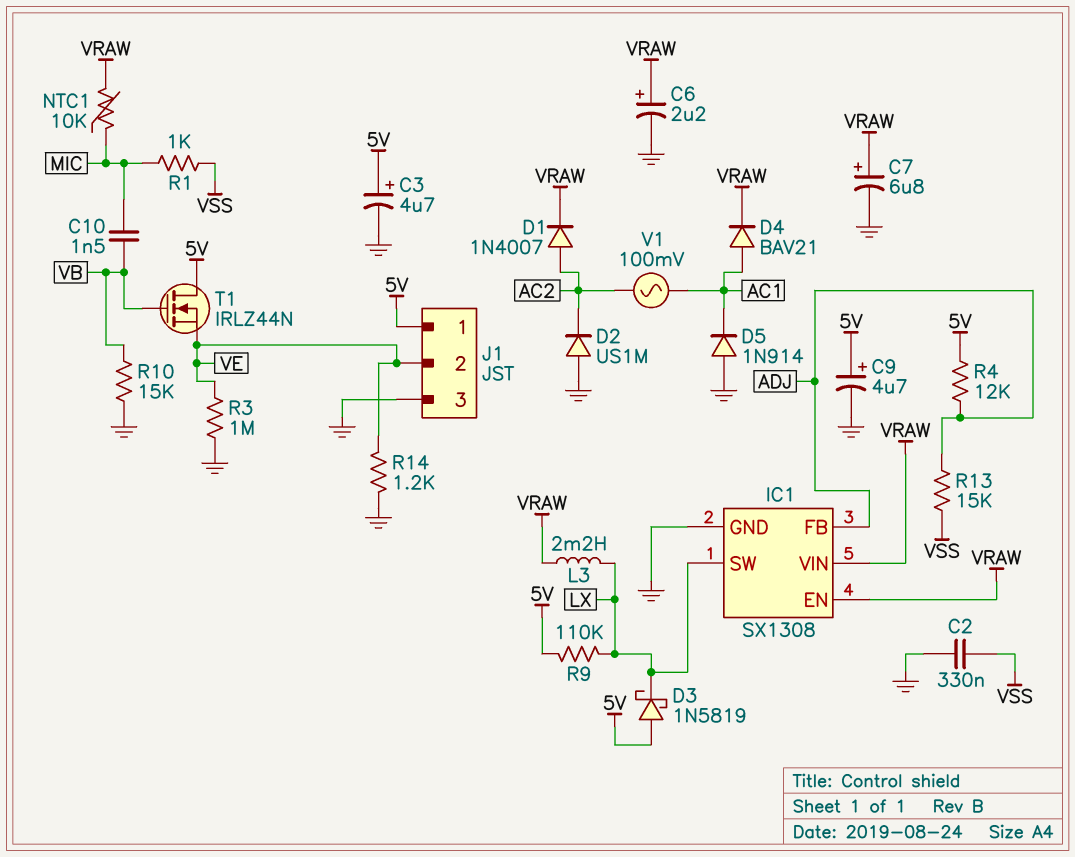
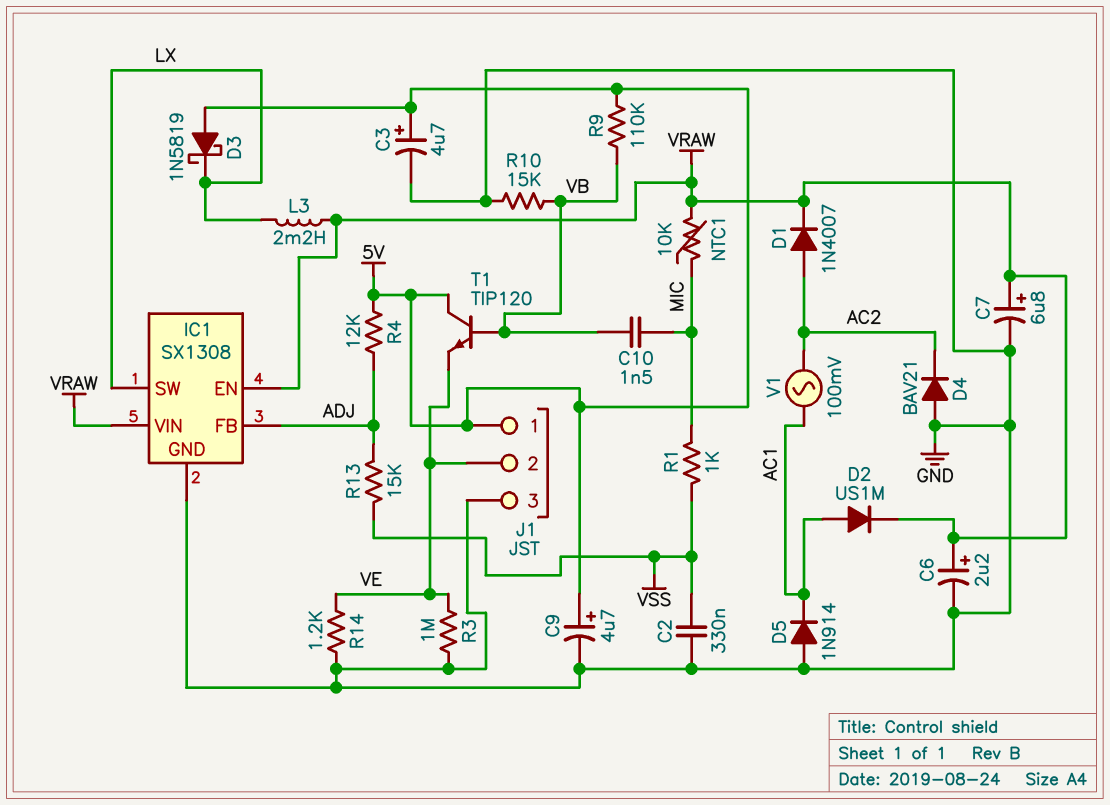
D2: diode US1M (A GND, K AC2) -> diode US1M (A AC1, K VRAW)
D4: diode BAV21 (A AC1, K VRAW) -> diode BAV21 (A GND, K AC2)
R9: 110k (5V, LX) -> 110k (5V, VB)
T1: NMOS IRLZ44N (G VB, D 5V, S VE) -> NPN TIP120 (B VB, C 5V, E VE)

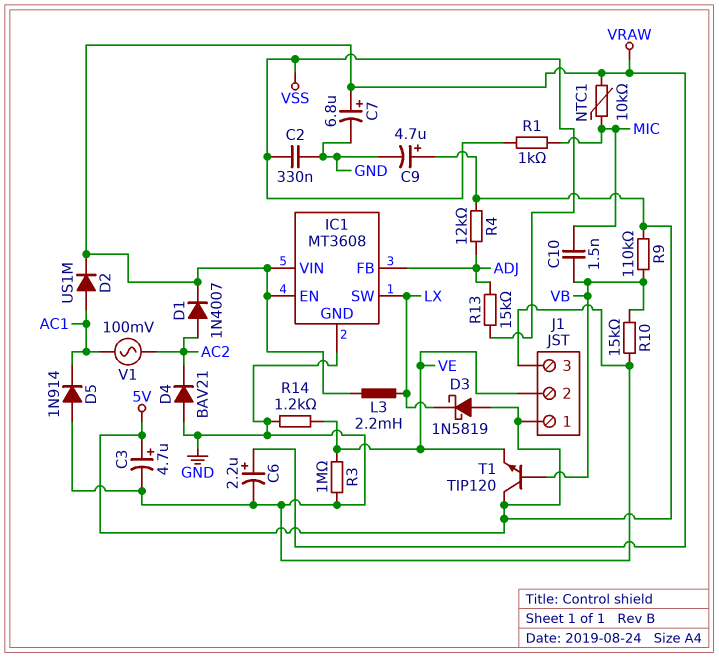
IC1: SX1308 -> MT3608

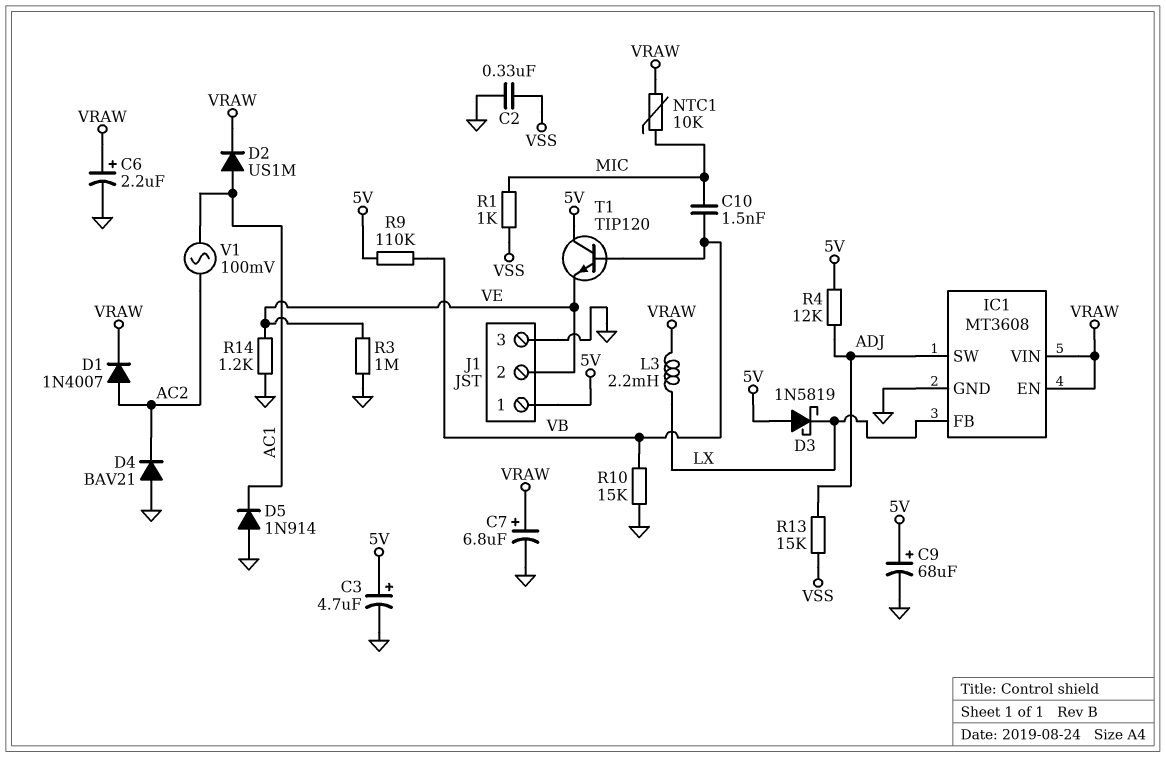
C9: 4.7uF (plus 5V, minus GND) -> 68uF (plus 5V, minus GND)
IC1 pin FB: ADJ -> LX
IC1 pin SW: LX -> ADJ

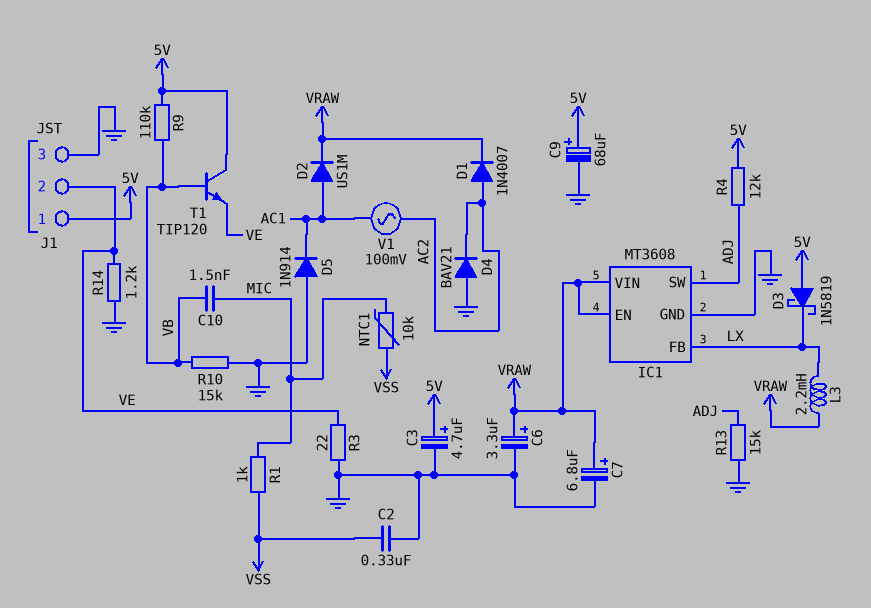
C6: 2.2uF (plus VRAW, minus GND) -> 3.3uF (plus VRAW, minus GND)
NTC1: 10k (MIC, VRAW) -> 10k (MIC, VSS)
R3: 1M (GND, VE) -> 22 (GND, VE)
R13: 15k (ADJ, VSS) -> 15k (ADJ, GND)

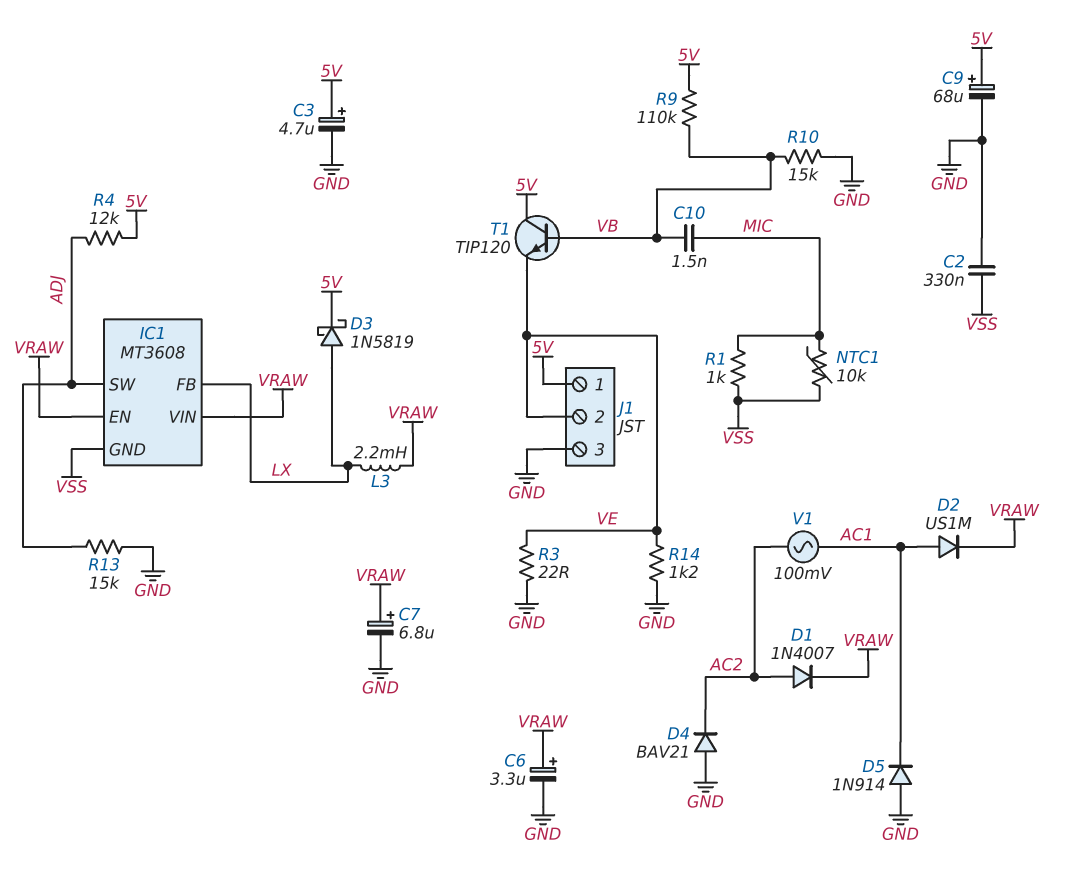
D3: schottky 1N5819 (A 5V, K LX) -> schottky 1N5819 (A LX, K 5V)
IC1 pin GND: GND -> VSS

